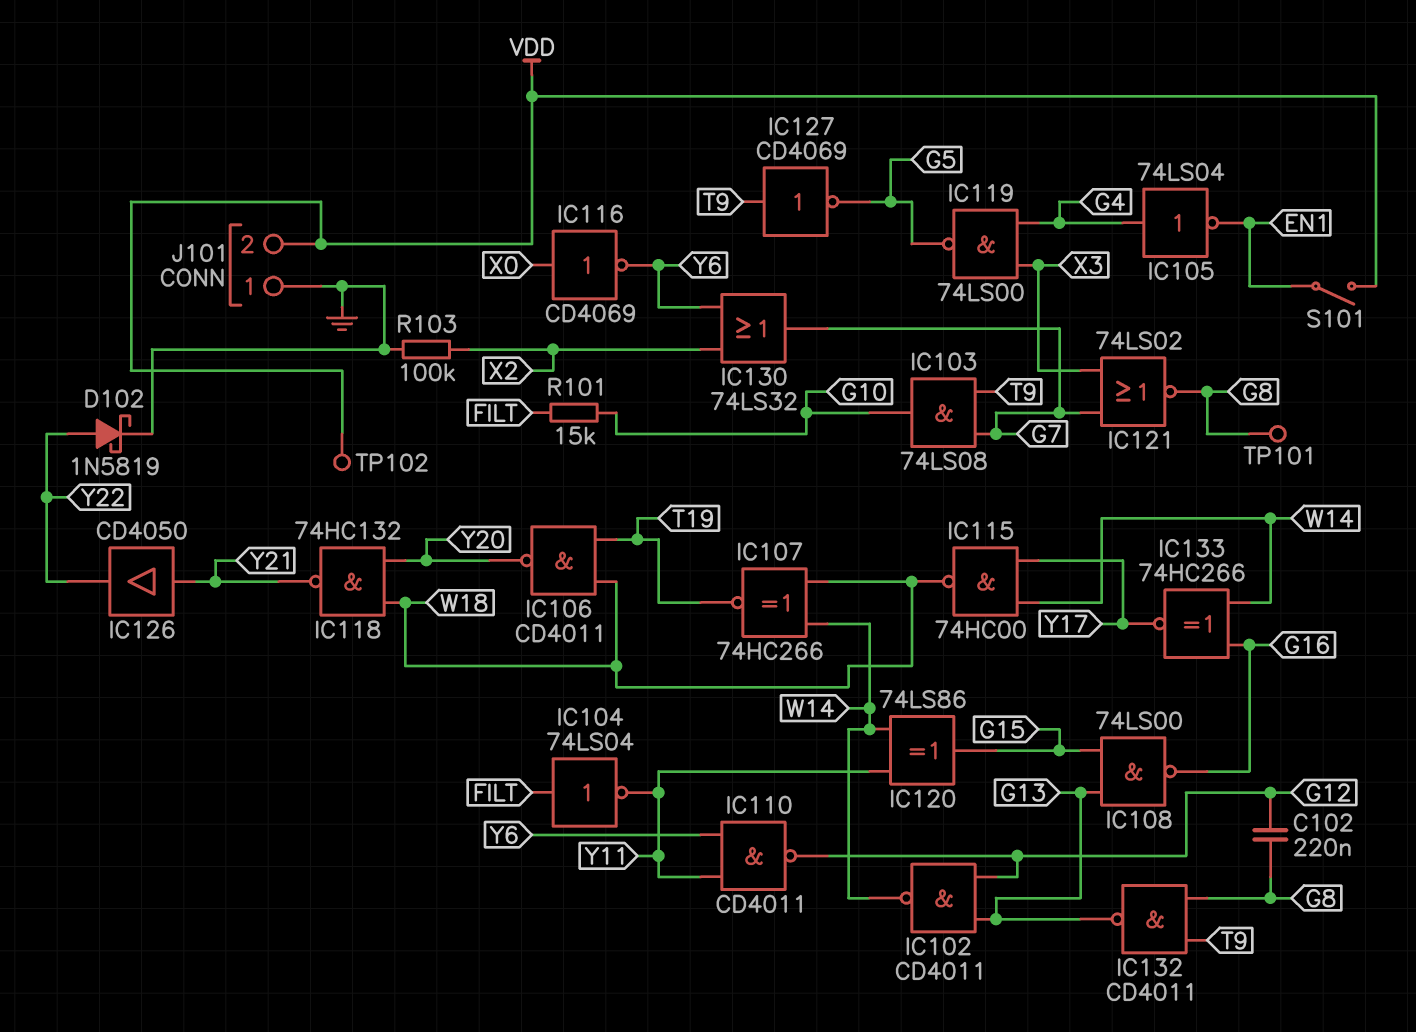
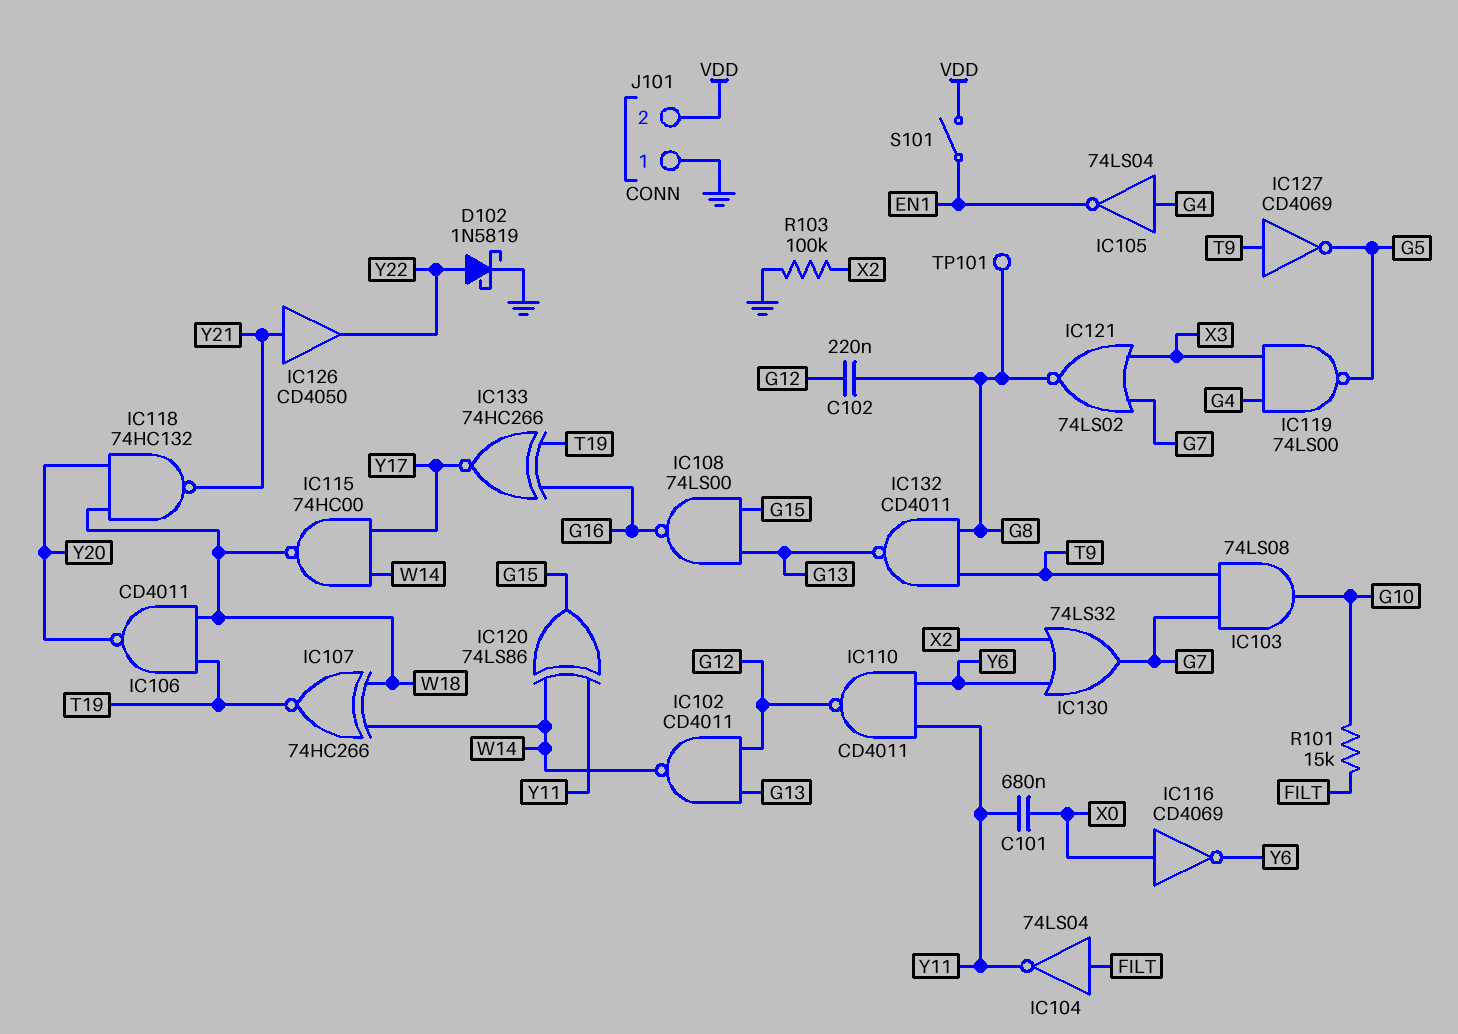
C101: none -> 680nF (X0, Y11)
IC133: XNOR 74HC266 (in G16, in W14, out Y17) -> XNOR 74HC266 (in G16, in T19, out Y17)
TP102: test point (VDD) -> none

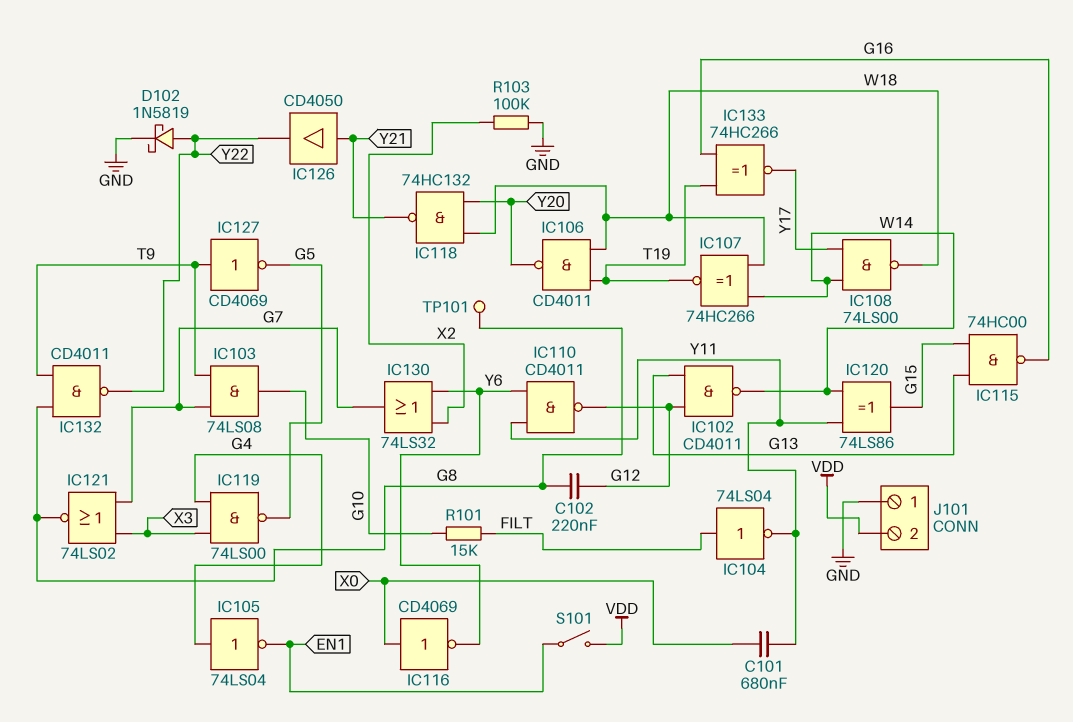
IC108: NAND 74LS00 (in G13, in G15, out G16) -> NAND 74LS00 (in W14, in Y17, out W18)
IC115: NAND 74HC00 (in W14, in Y17, out W18) -> NAND 74HC00 (in G13, in G15, out G16)
IC132: NAND CD4011 (in G8, in T9, out G13) -> NAND CD4011 (in G8, in T9, out Y22)

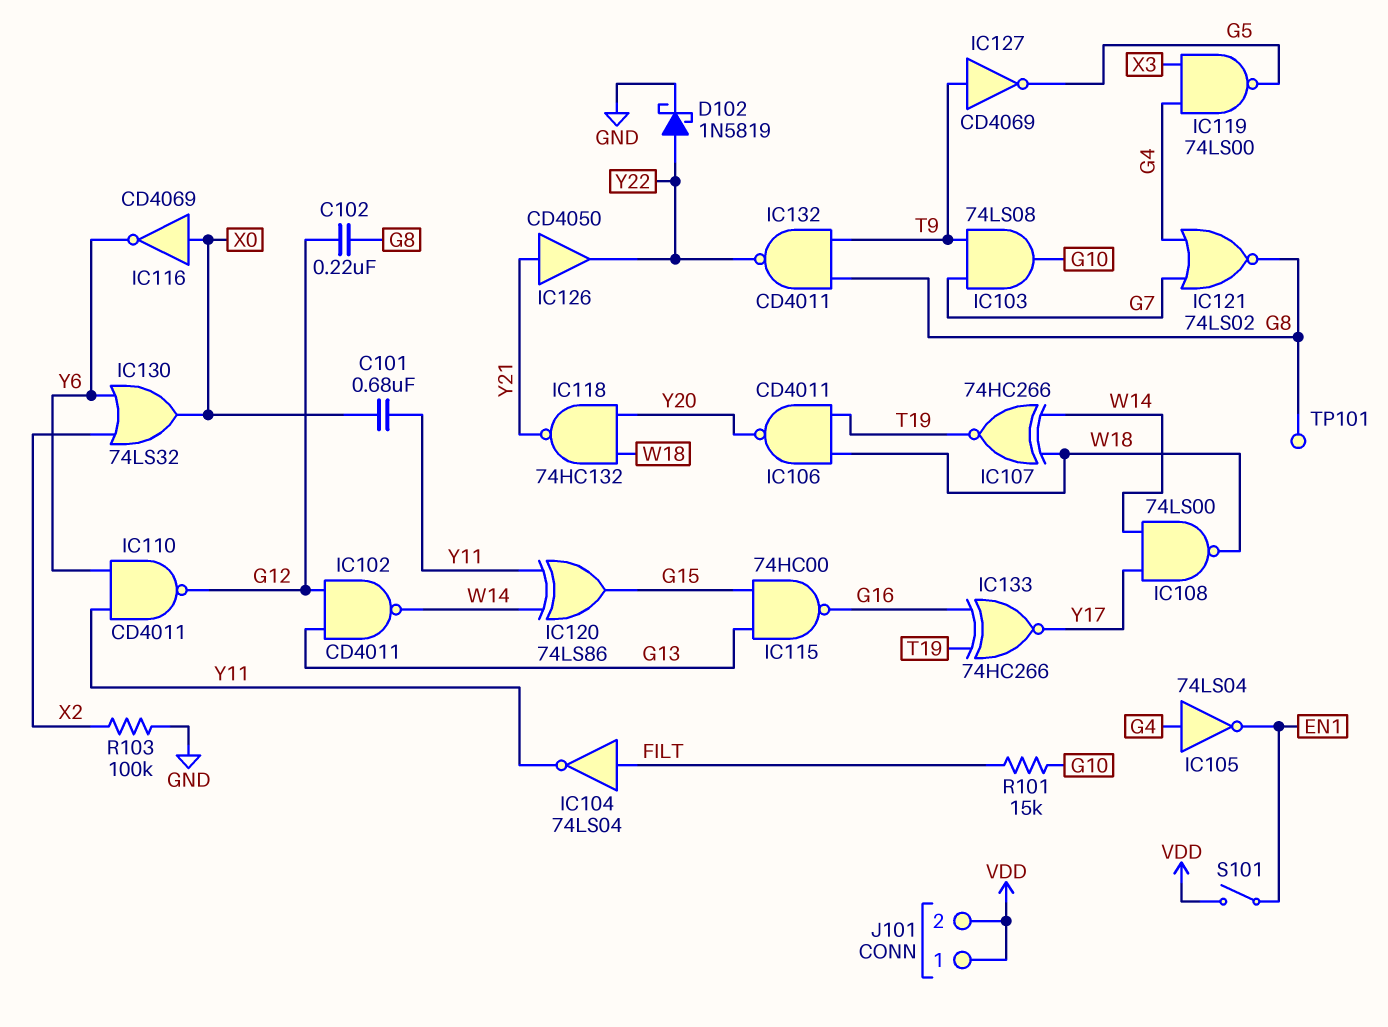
IC121: NOR 74LS02 (in G7, in X3, out G8) -> NOR 74LS02 (in G4, in G7, out G8)
IC130: OR 74LS32 (in X2, in Y6, out G7) -> OR 74LS32 (in X2, in Y6, out X0)
J101 pin 1: GND -> VDD

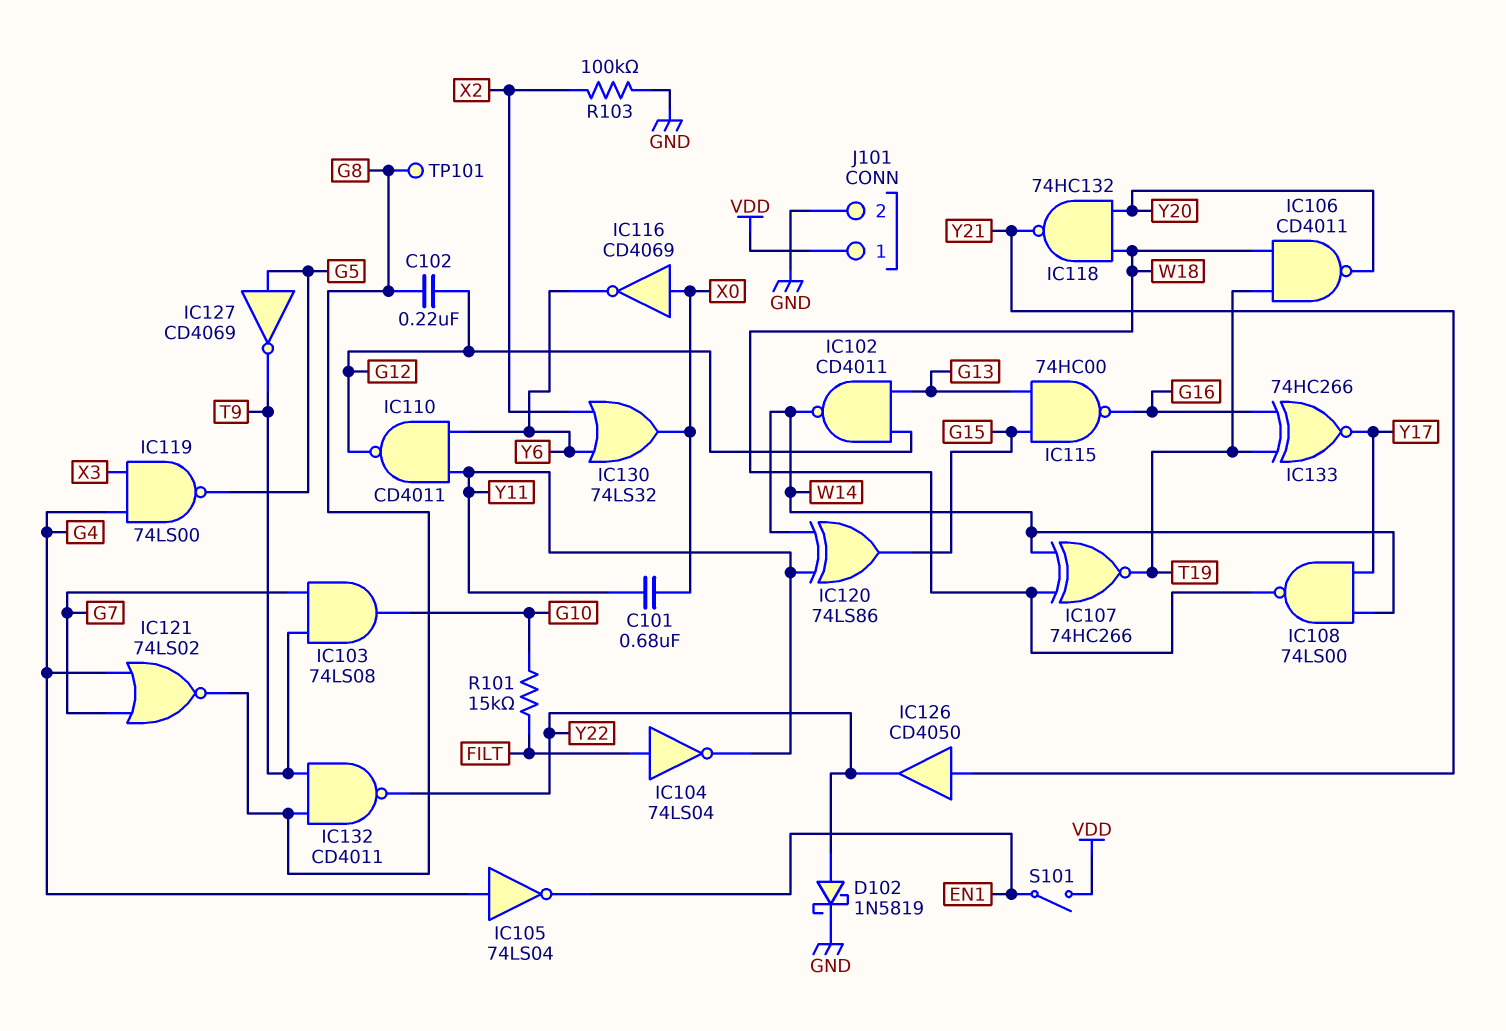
IC127: NOT CD4069 (in T9, out G5) -> NOT CD4069 (in G5, out T9)
J101 pin 2: VDD -> GND

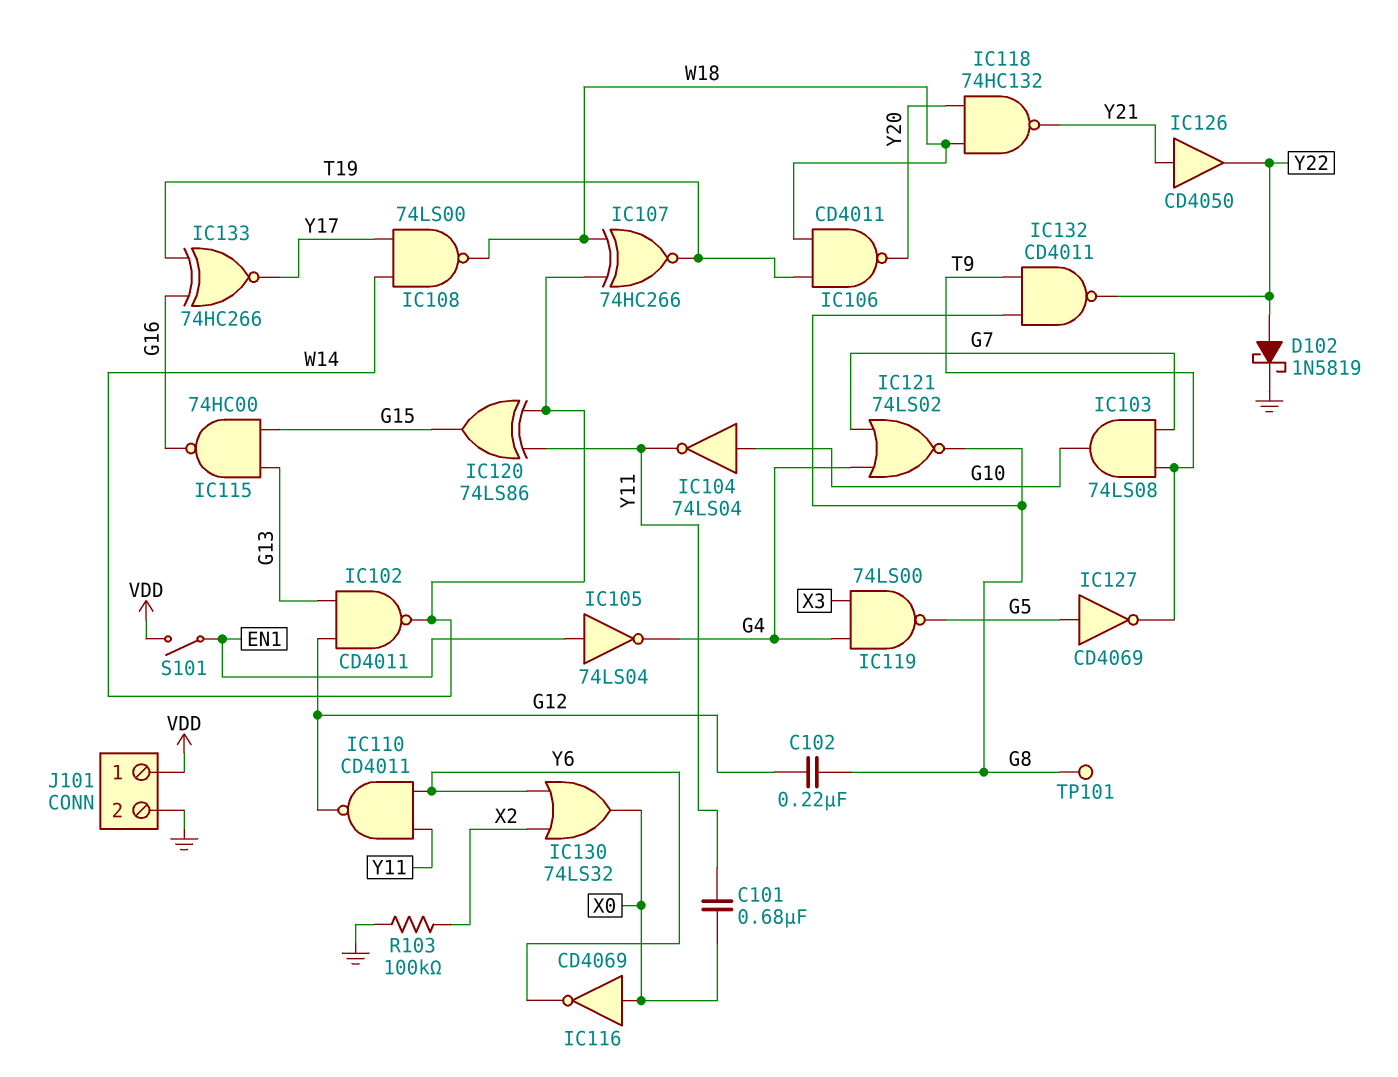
IC104: NOT 74LS04 (in FILT, out Y11) -> NOT 74LS04 (in G10, out Y11)
IC105: NOT 74LS04 (in G4, out EN1) -> NOT 74LS04 (in EN1, out G4)
R101: 15k (FILT, G10) -> none

